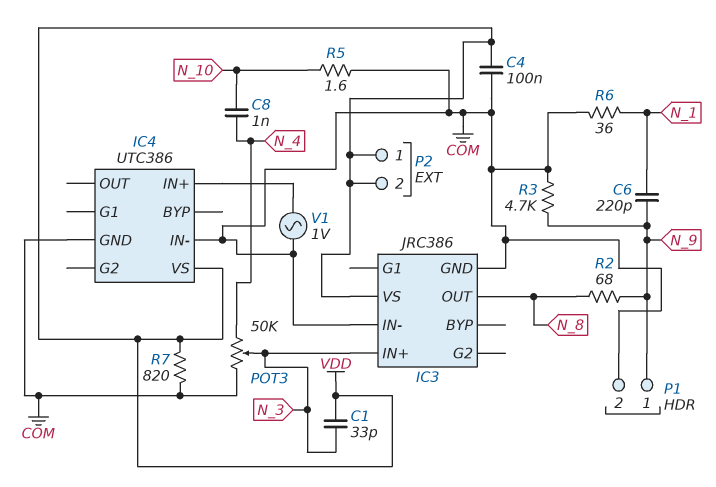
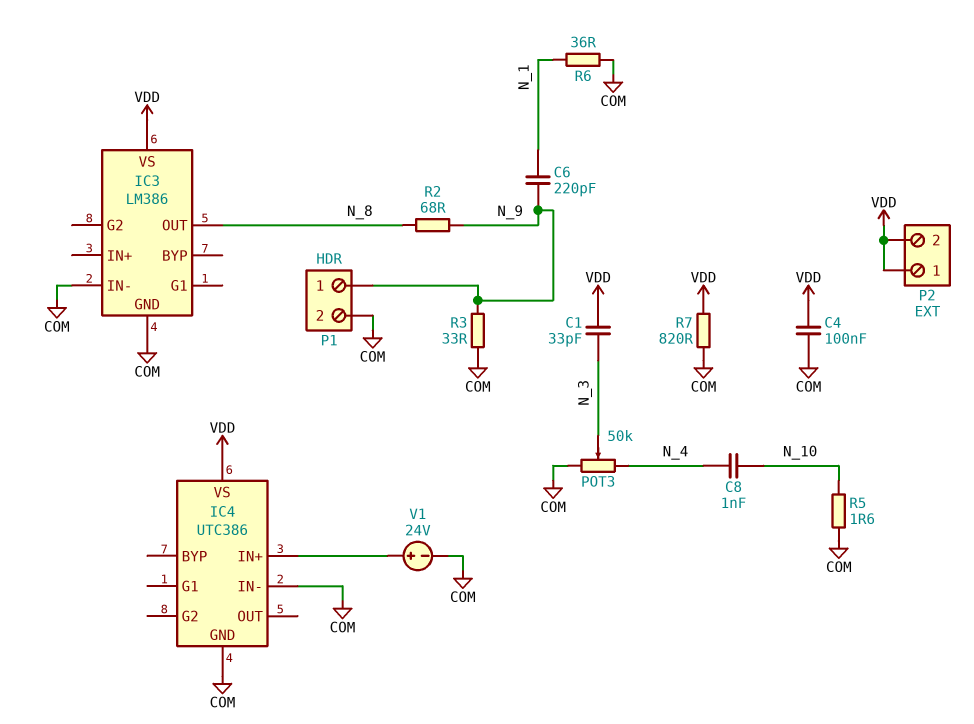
IC3: JRC386 -> LM386
IC3 pin IN+: N_3 -> none
R3: 4.7k (COM, N_9) -> 33 (COM, N_9)
V1: AC 1V (COM, IC4/IN+) -> 24V (plus IC4/IN+, minus COM)

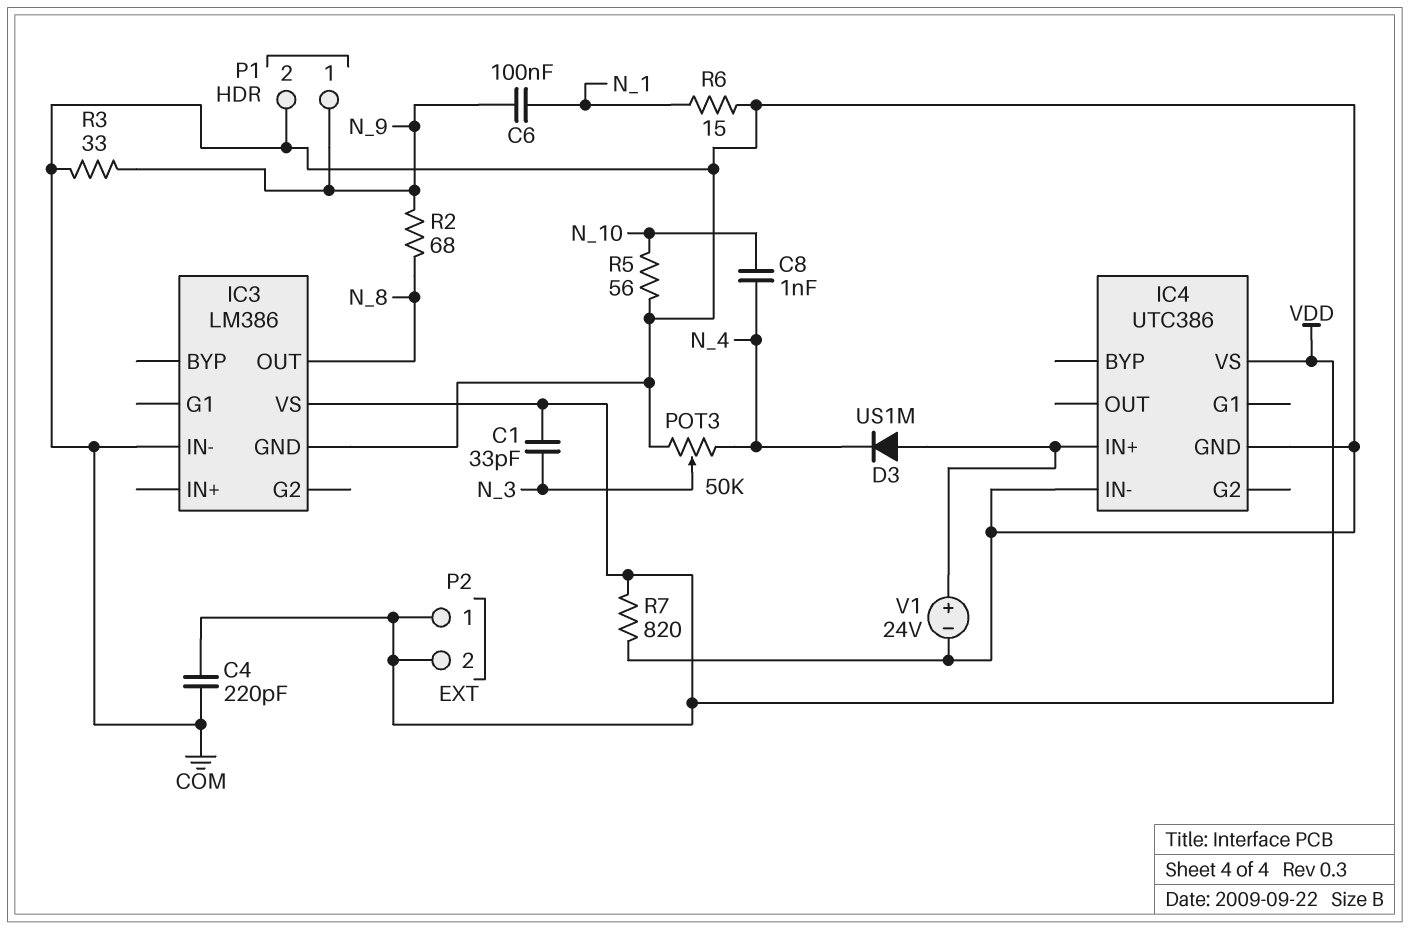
C4: 100nF (COM, VDD) -> 220pF (COM, VDD)
C6: 220pF (N_1, N_9) -> 100nF (N_1, N_9)
D3: none -> diode US1M (A IC4/IN+, K N_4)
R5: 1.6 (COM, N_10) -> 56 (COM, N_10)
R6: 36 (COM, N_1) -> 15 (COM, N_1)

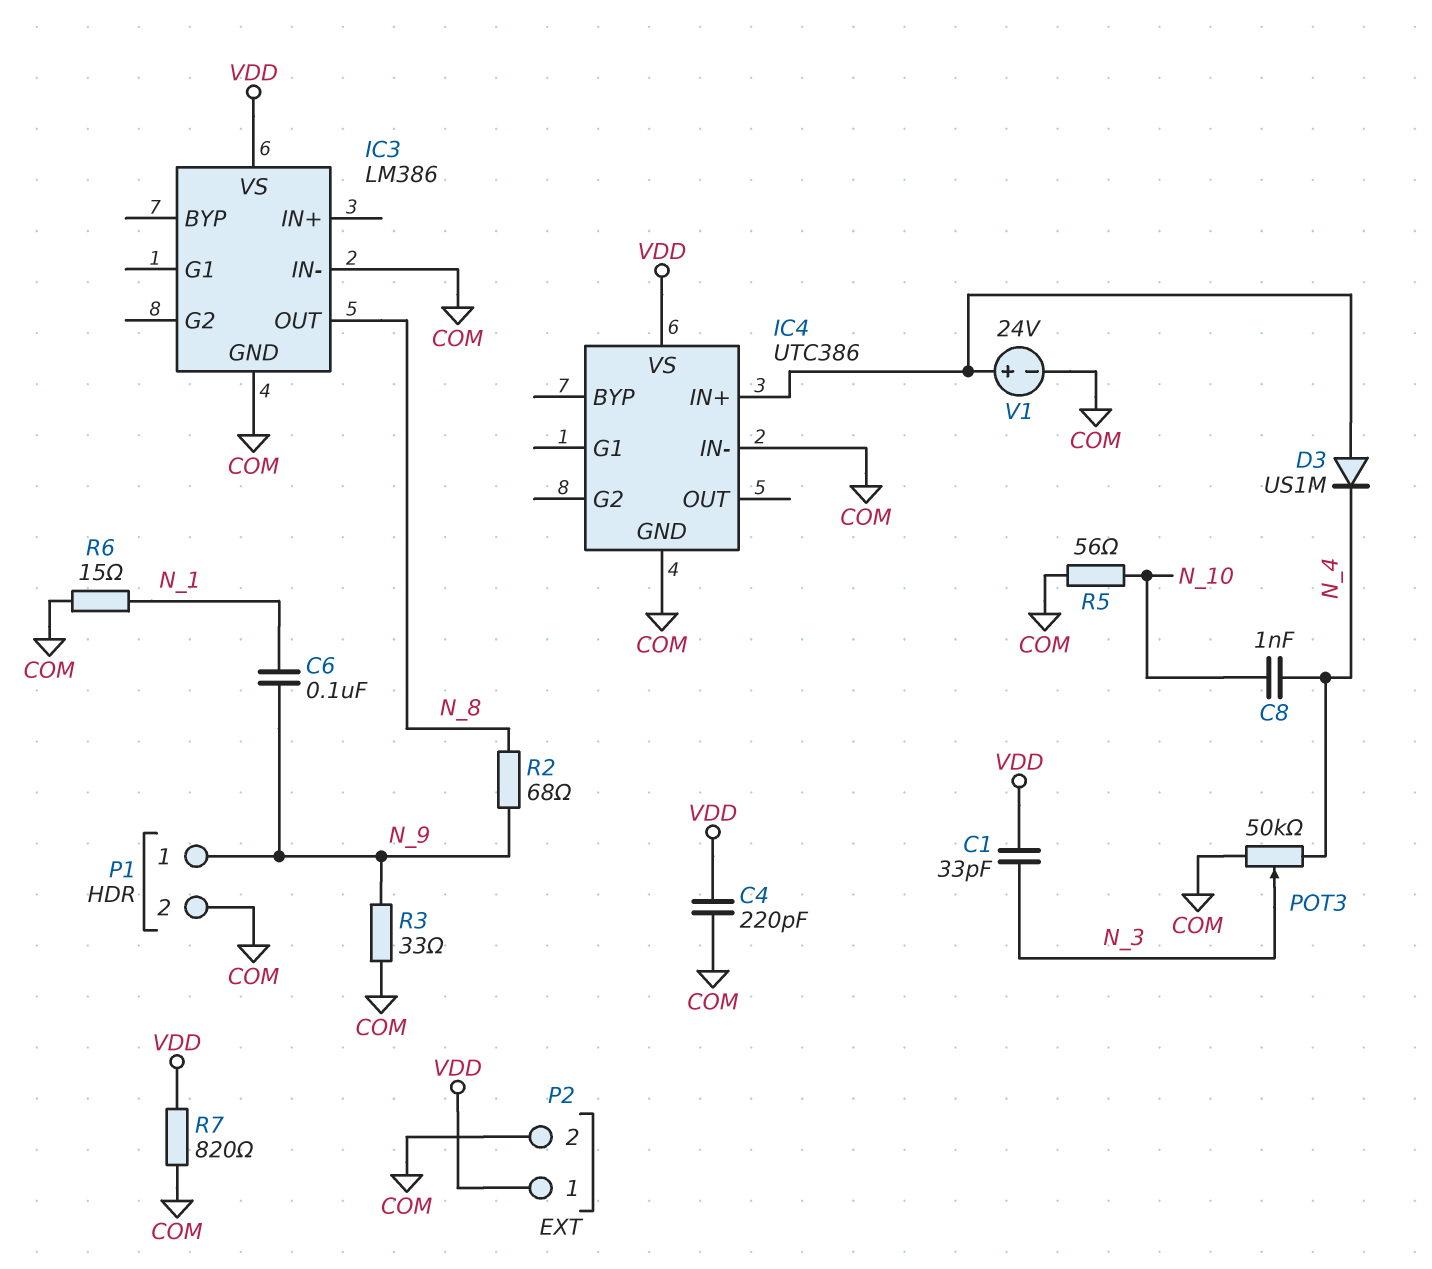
P2 pin 2: VDD -> COM

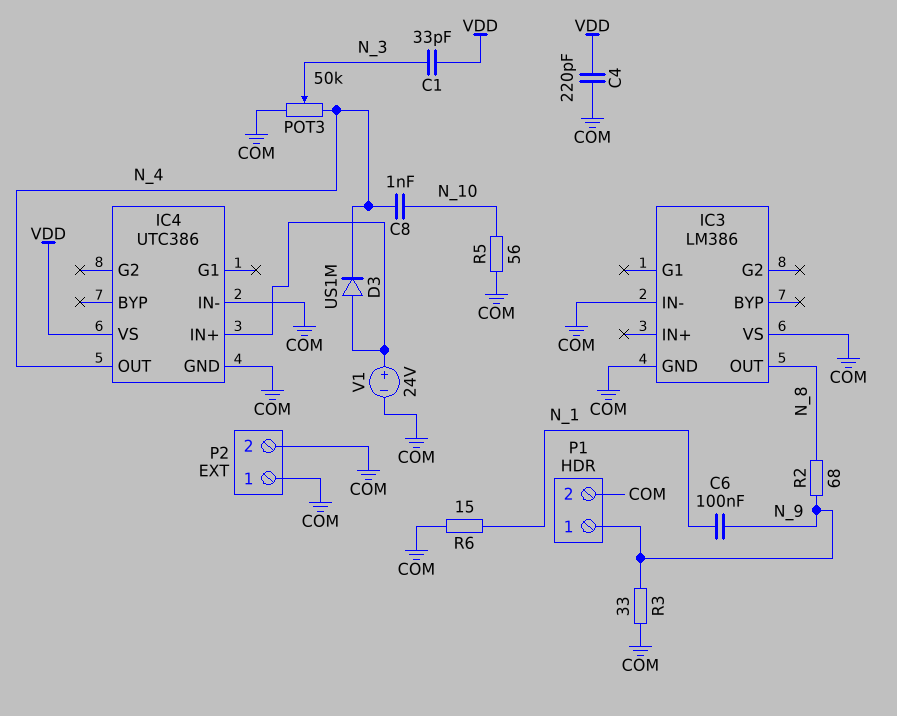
IC3 pin VS: VDD -> COM
IC4 pin OUT: none -> N_4
P2 pin 1: VDD -> COM
R7: 820 (COM, VDD) -> none

